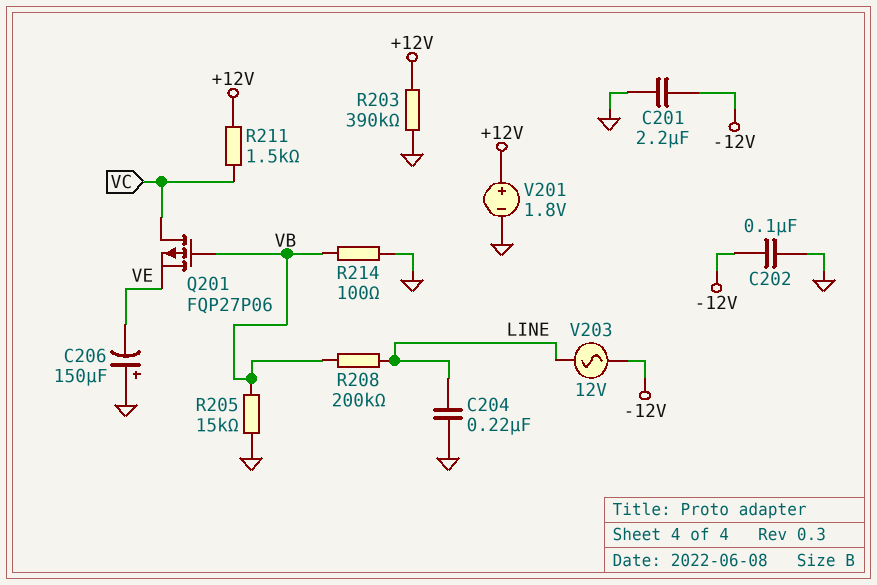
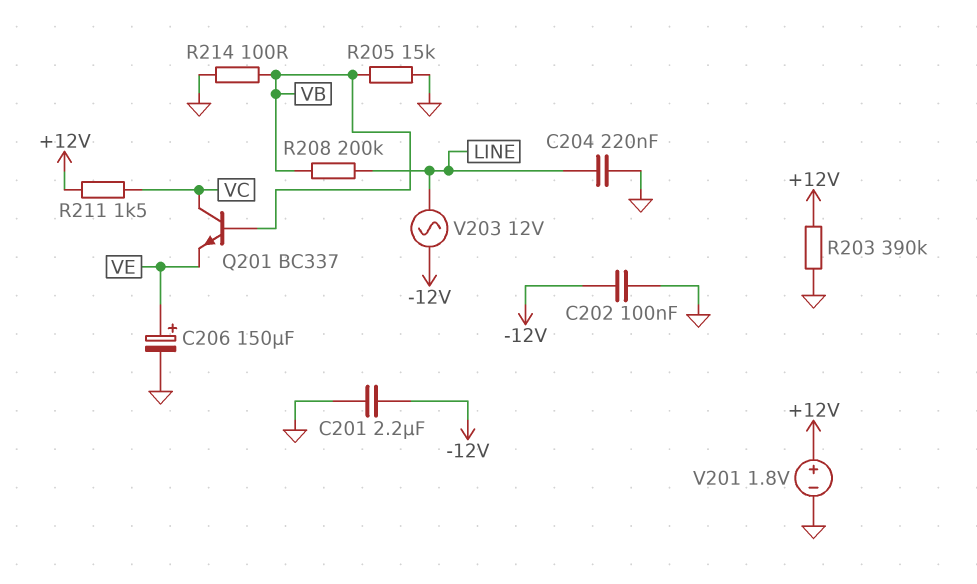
C206: 150uF (plus GND, minus VE) -> 150uF (plus VE, minus GND)
Q201: PMOS FQP27P06 (G VB, D VC, S VE) -> NPN BC337 (B VB, C VC, E VE)

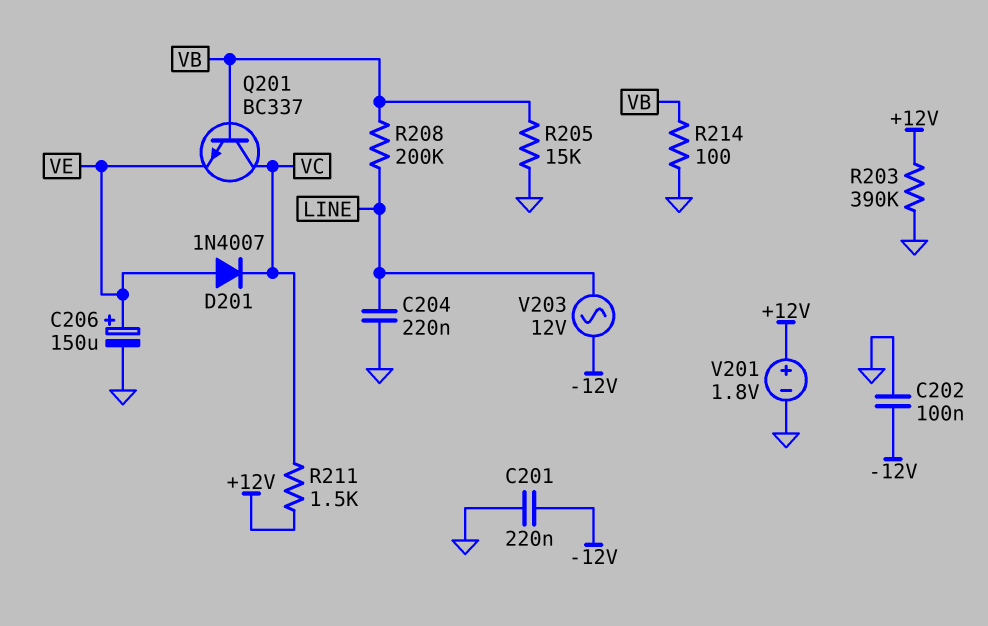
C201: 2.2uF (-12V, GND) -> 220nF (-12V, GND)
D201: none -> diode 1N4007 (A VE, K VC)

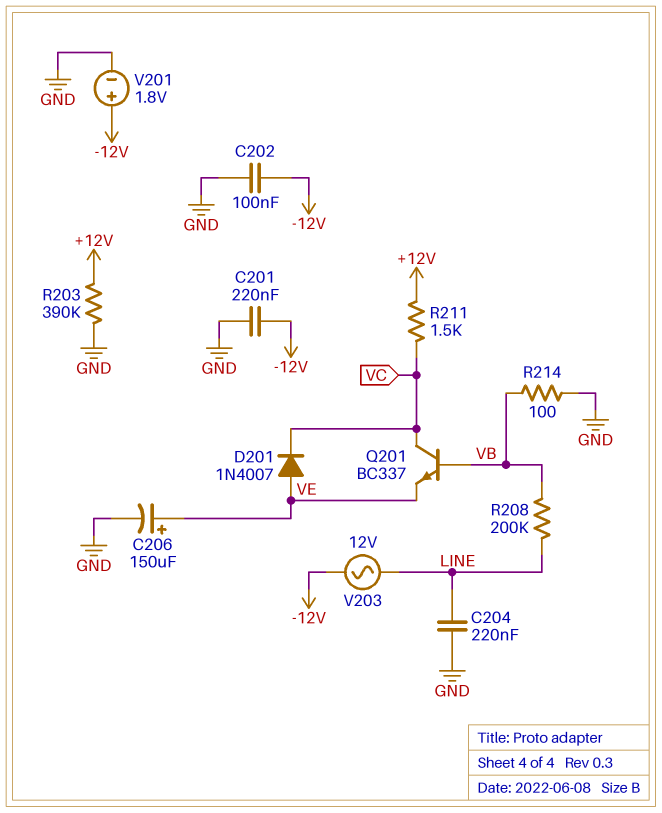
R205: 15k (GND, VB) -> none
V201: 1.8V (plus +12V, minus GND) -> 1.8V (plus -12V, minus GND)

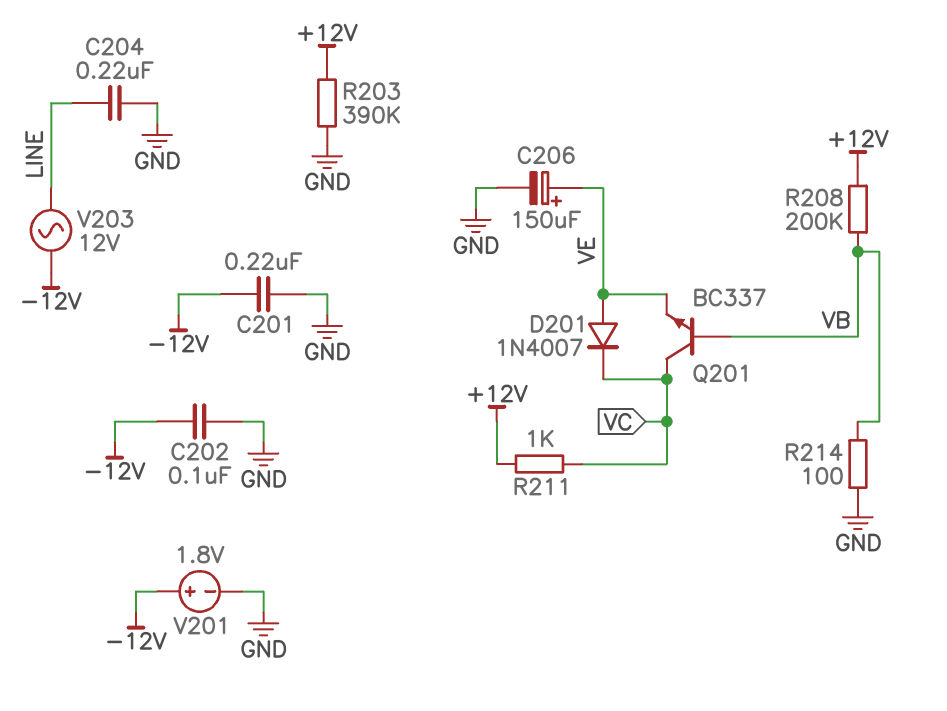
R208: 200k (LINE, VB) -> 200k (+12V, VB)
R211: 1.5k (+12V, VC) -> 1k (+12V, VC)

